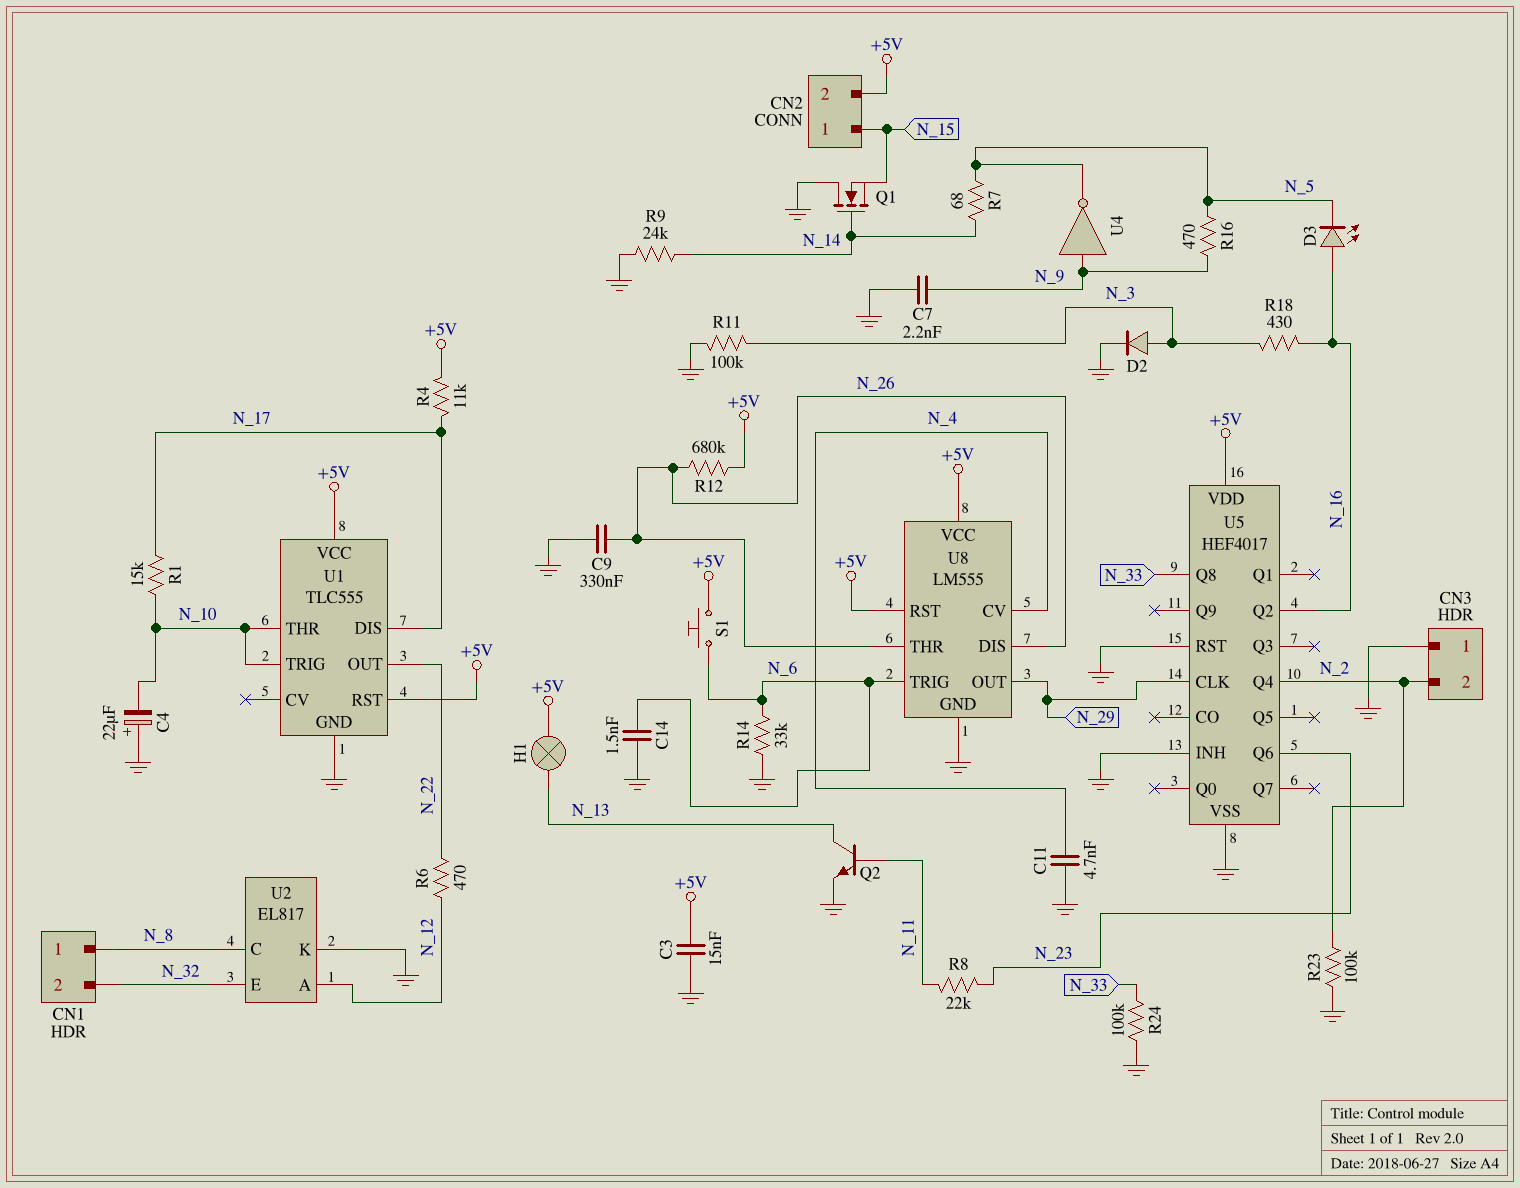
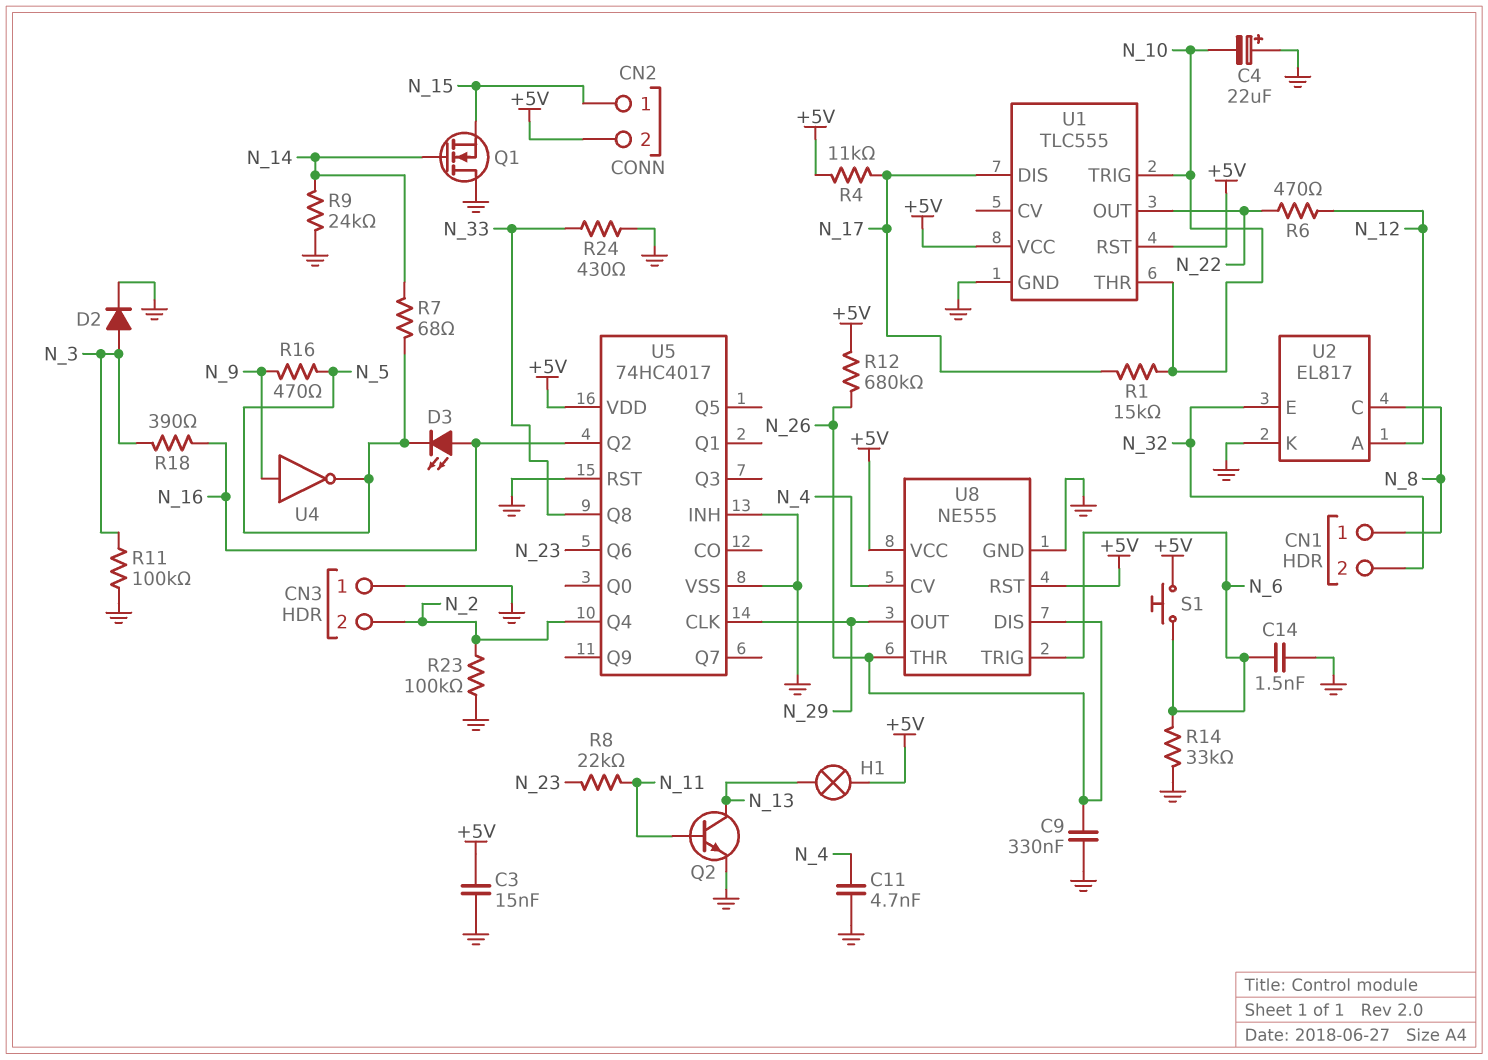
C7: 2.2nF (GND, N_9) -> none
R18: 430 (N_3, N_16) -> 390 (N_3, N_16)
R24: 100k (GND, N_33) -> 430 (GND, N_33)
U5: HEF4017 -> 74HC4017
U8: LM555 -> NE555

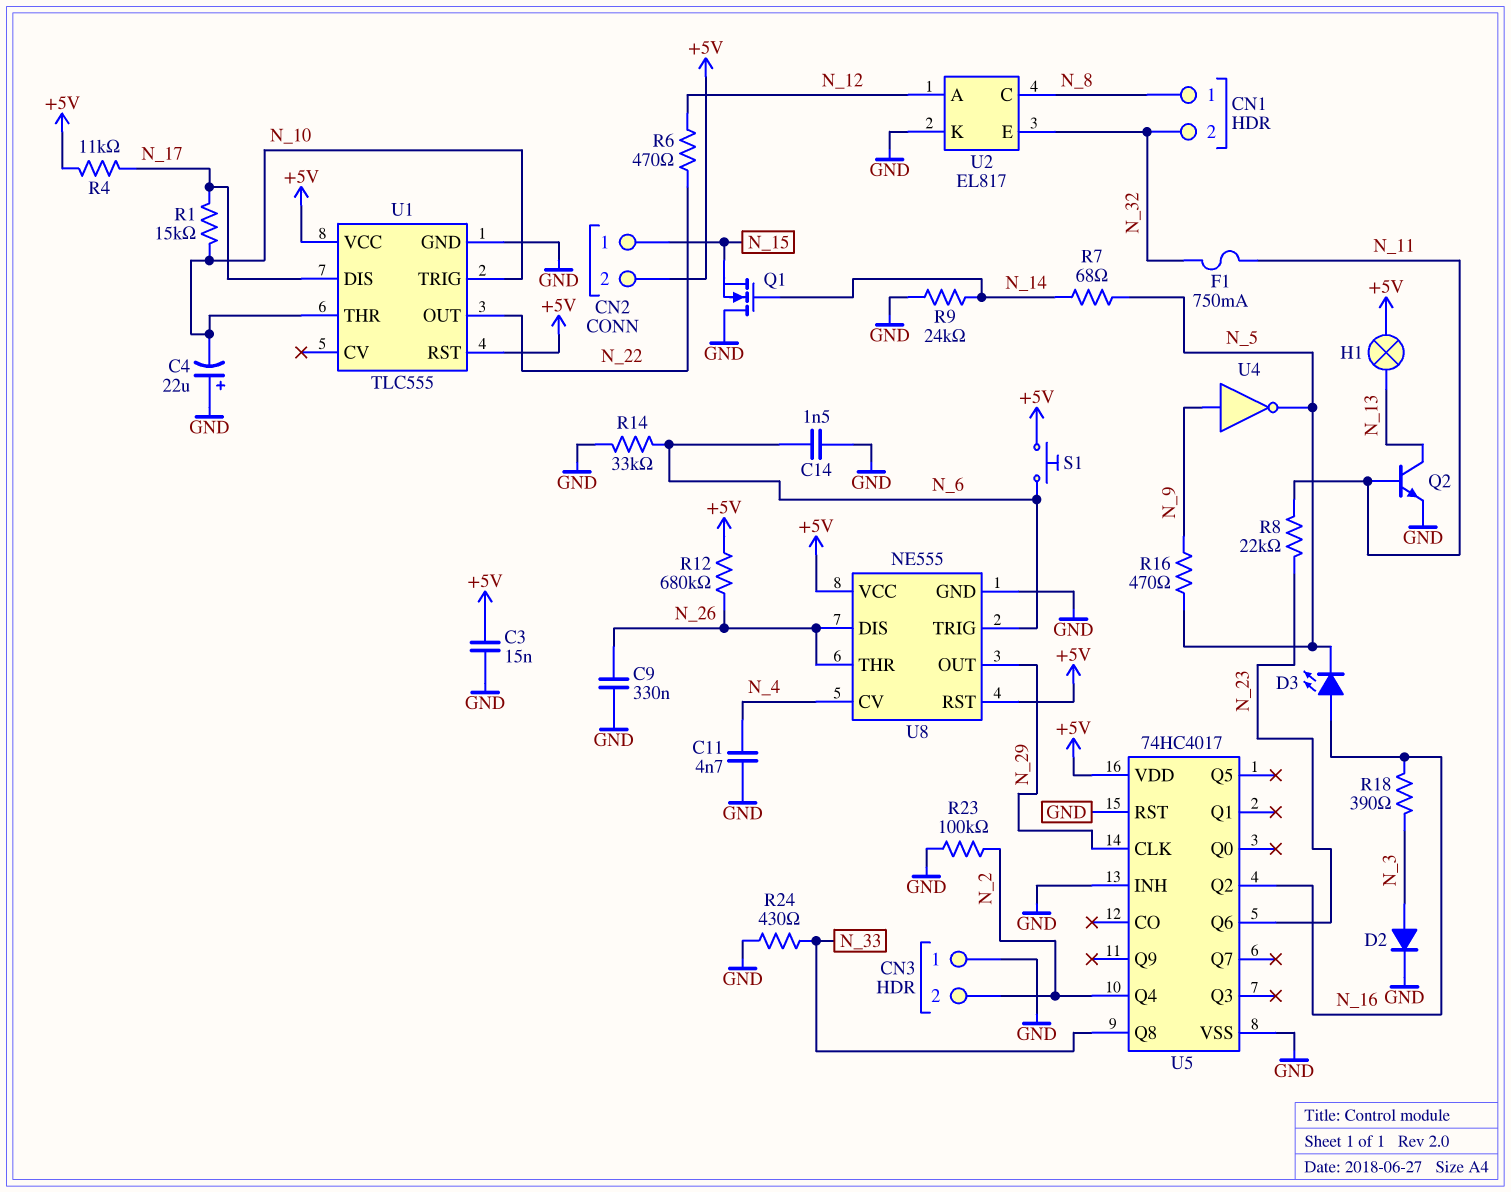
F1: none -> 750mA (N_11, N_32)
R11: 100k (GND, N_3) -> none

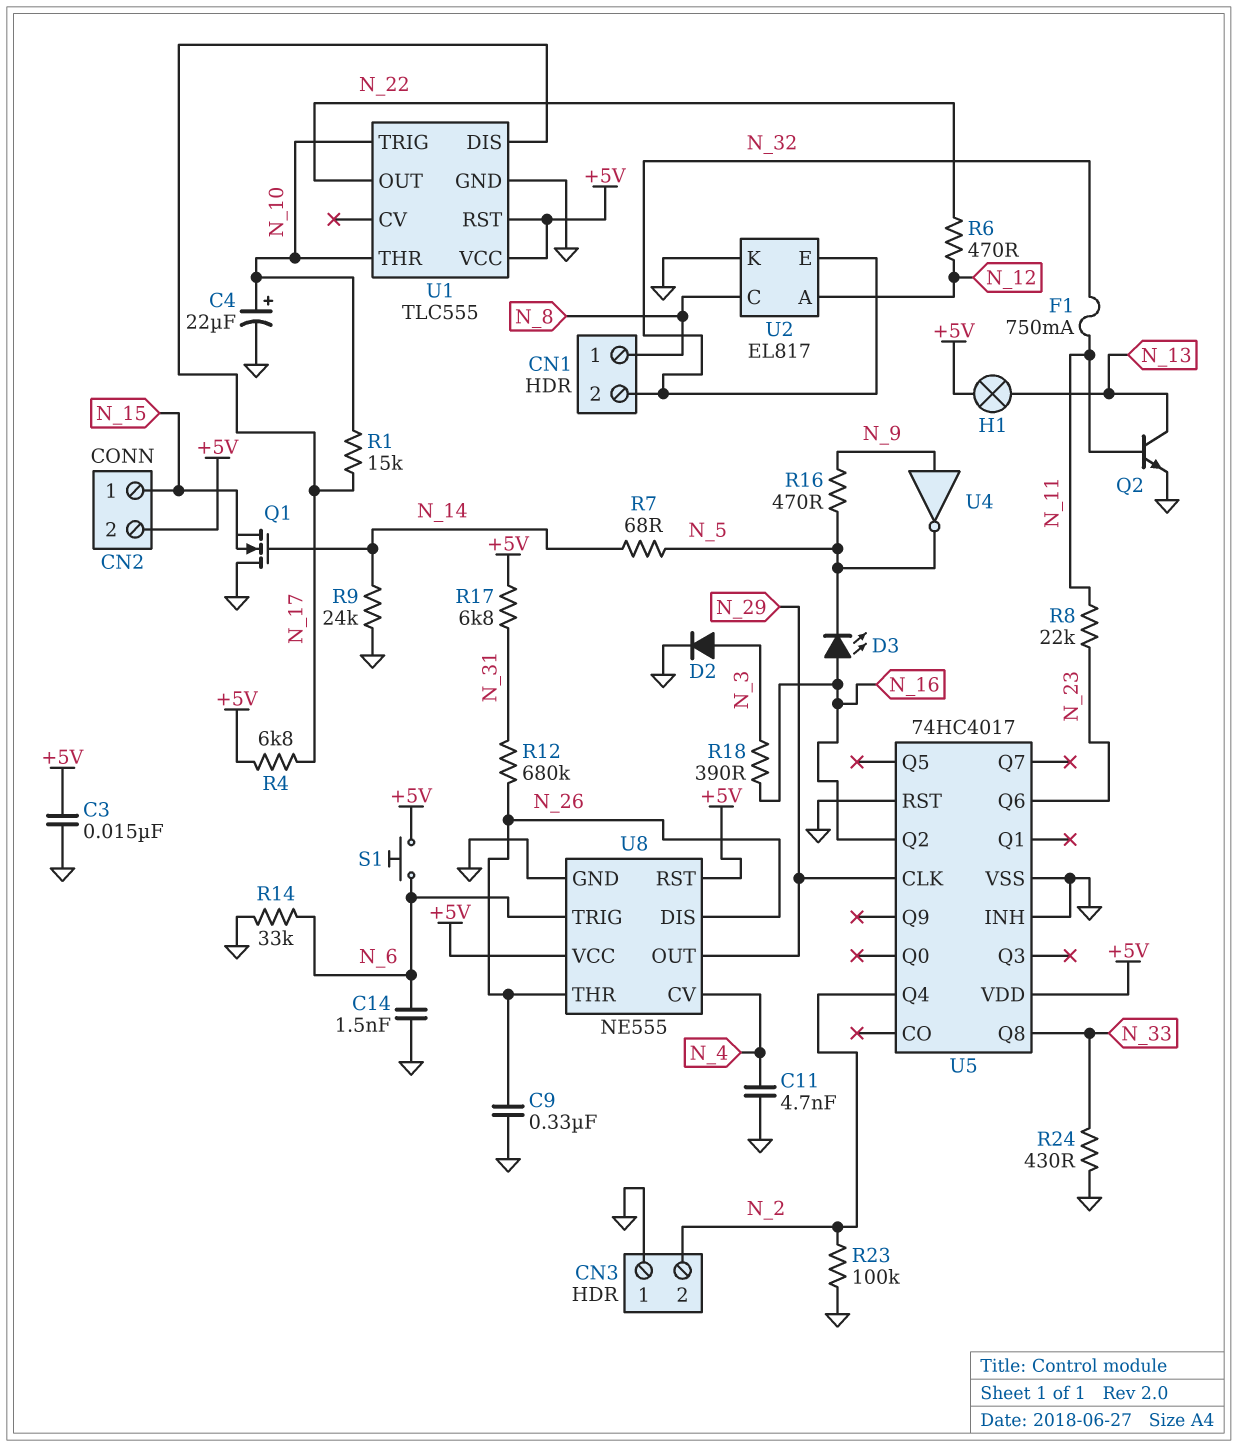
C4: 22uF (plus GND, minus N_10) -> 22uF (plus N_10, minus GND)
R4: 11k (+5V, N_17) -> 6.8k (+5V, N_17)
R12: 680k (+5V, N_26) -> 680k (N_26, N_31)
R17: none -> 6.8k (+5V, N_31)

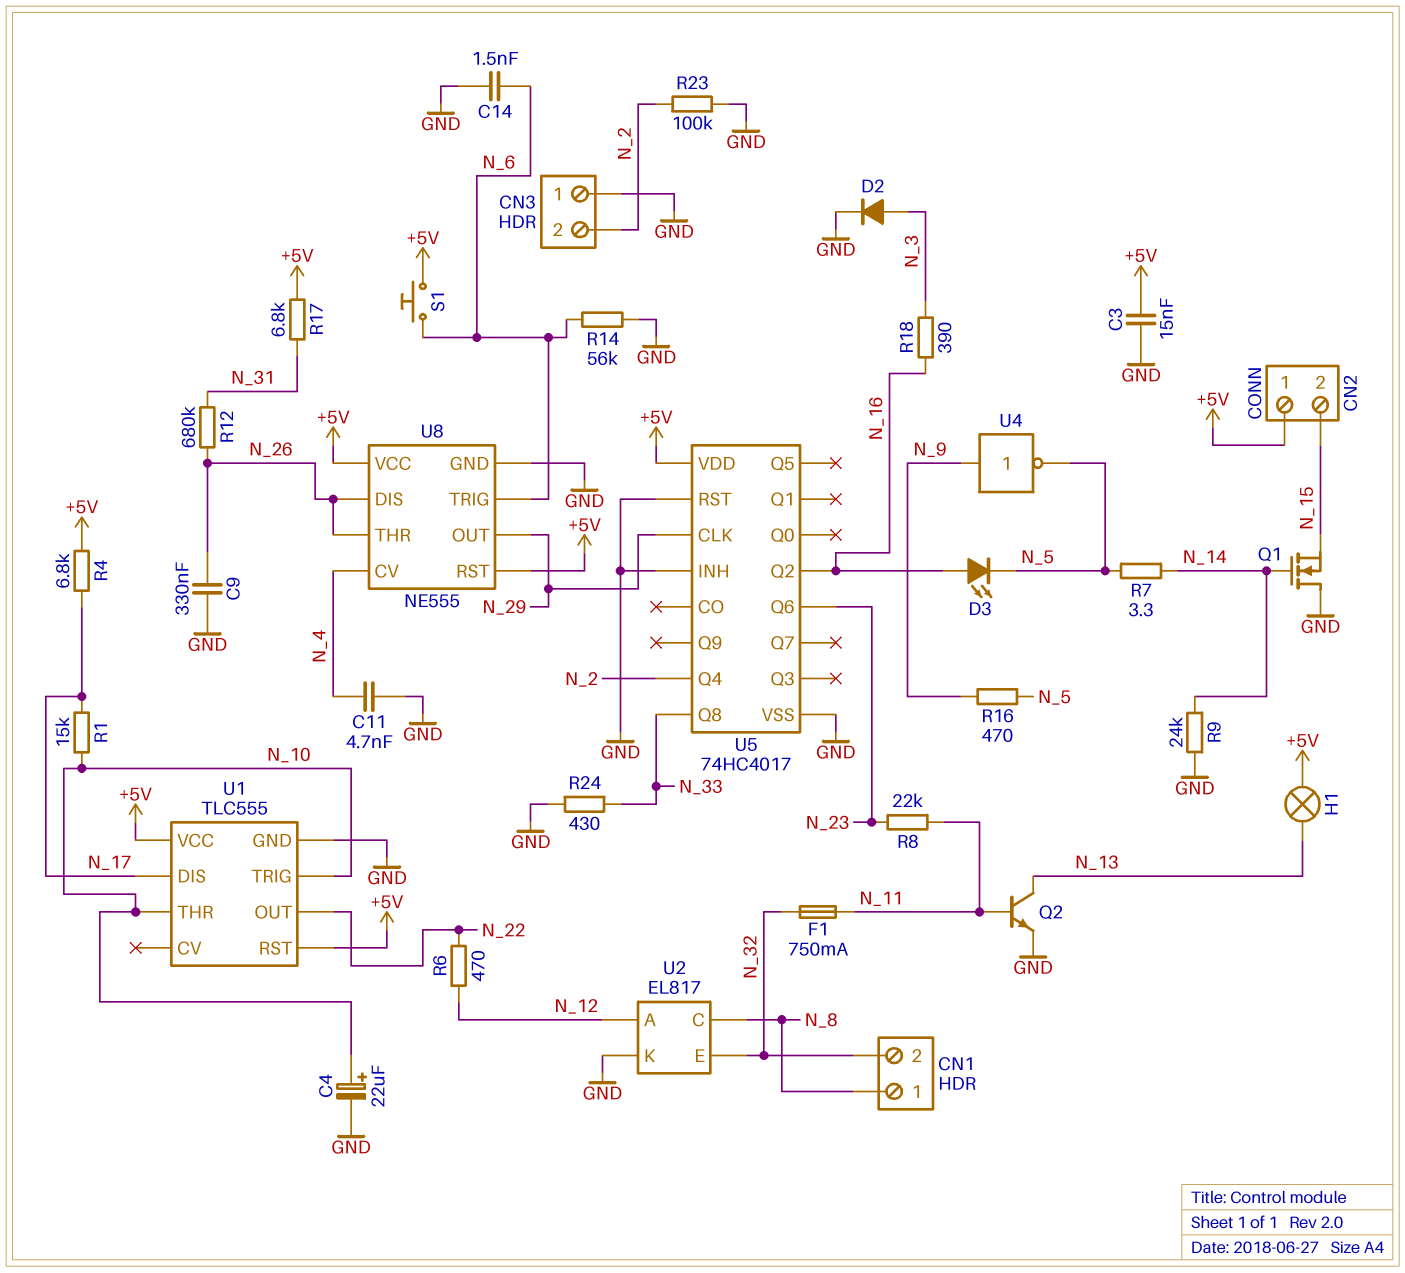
CN2 pin 1: N_15 -> +5V
CN2 pin 2: +5V -> N_15
R7: 68 (N_5, N_14) -> 3.3 (N_5, N_14)
R14: 33k (GND, N_6) -> 56k (GND, N_6)

